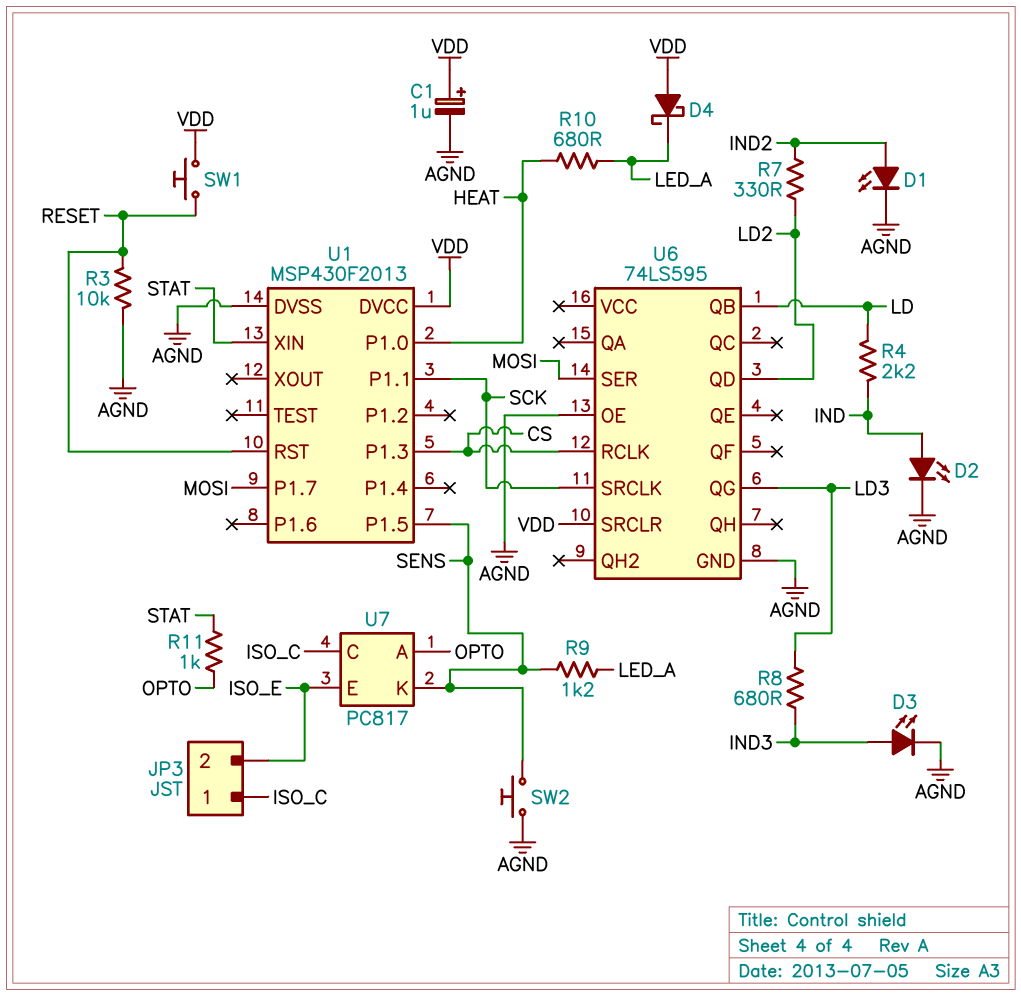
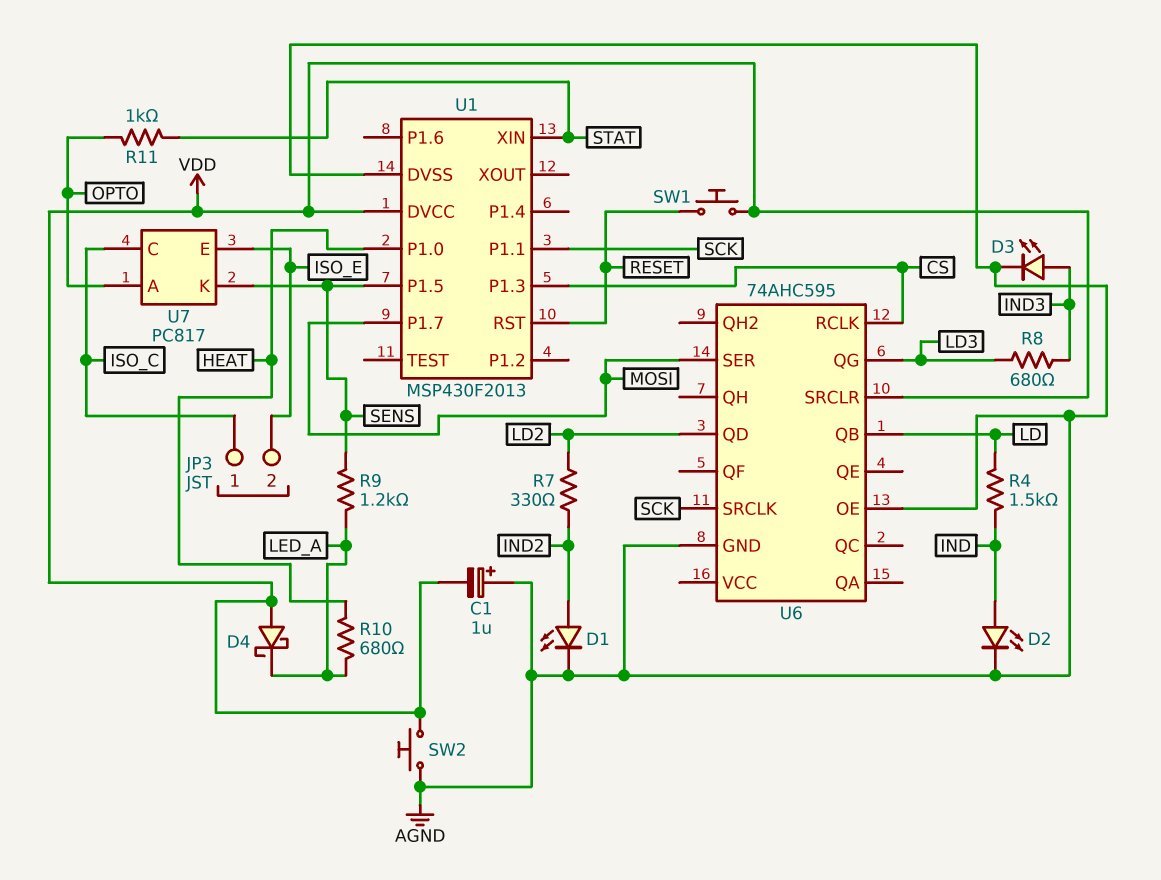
C1: 1uF (plus VDD, minus AGND) -> 1uF (plus AGND, minus VDD)
R3: 10k (AGND, RESET) -> none
R4: 2.2k (IND, LD) -> 1.5k (IND, LD)
SW2: button (AGND, SENS) -> button (AGND, VDD)
U6: 74LS595 -> 74AHC595

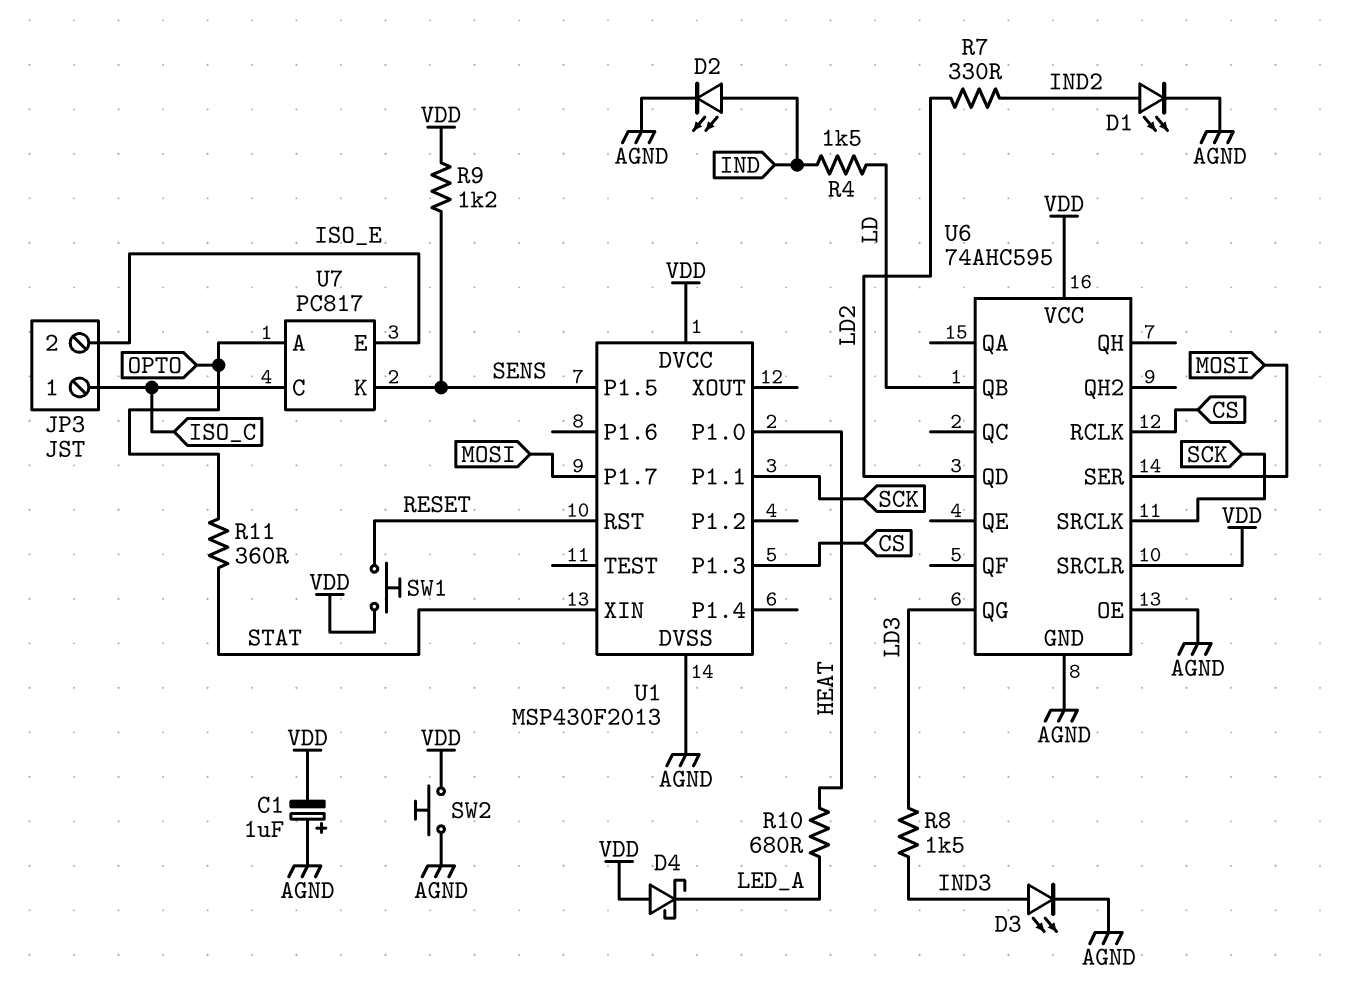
R8: 680 (IND3, LD3) -> 1.5k (IND3, LD3)
R9: 1.2k (LED_A, SENS) -> 1.2k (SENS, VDD)
R11: 1k (OPTO, STAT) -> 360 (OPTO, STAT)
U6 pin VCC: none -> VDD

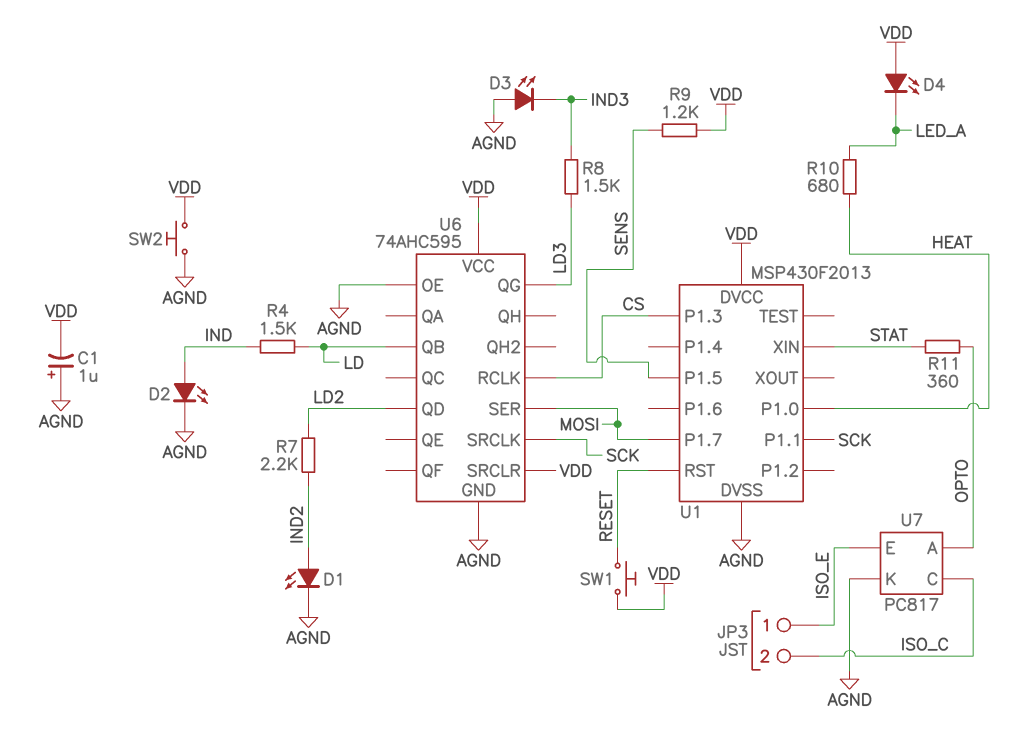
D3: LED (A IND3, K AGND) -> LED (A AGND, K IND3)
D4: schottky (A VDD, K LED_A) -> LED (A VDD, K LED_A)
JP3 pin 1: ISO_C -> ISO_E
JP3 pin 2: ISO_E -> ISO_C
R7: 330 (IND2, LD2) -> 2.2k (IND2, LD2)
U7 pin K: SENS -> AGND

